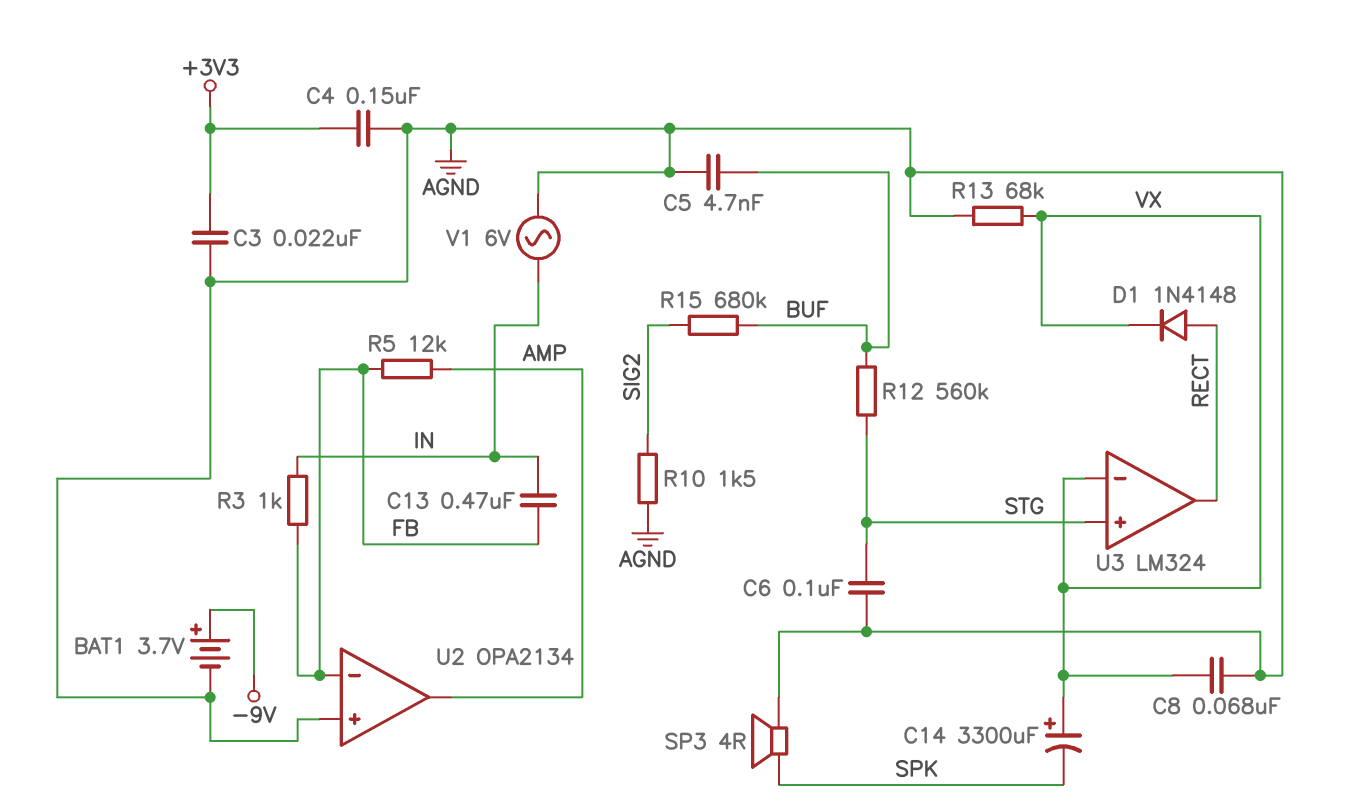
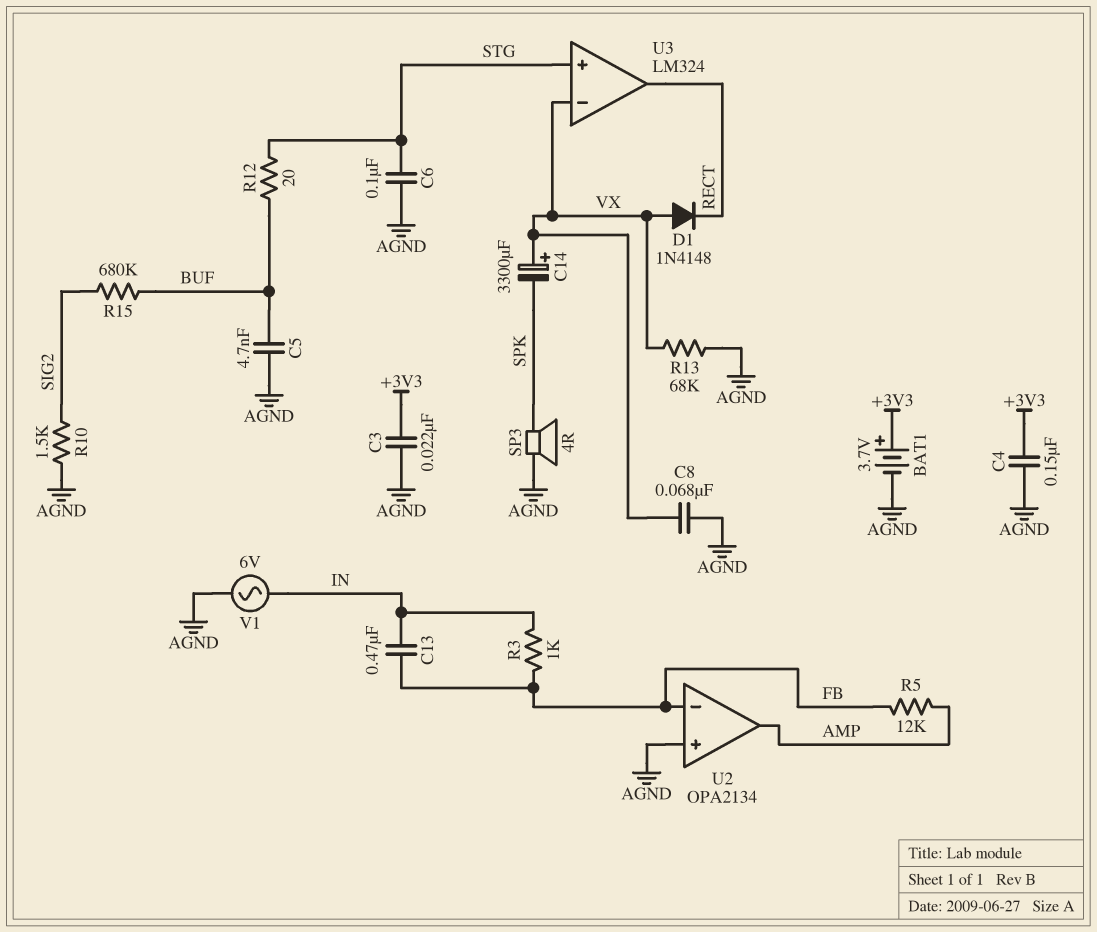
BAT1: 3.7V (plus -9V, minus AGND) -> 3.7V (plus +3V3, minus AGND)
D1: diode 1N4148 (A RECT, K VX) -> diode 1N4148 (A VX, K RECT)
R12: 560k (BUF, STG) -> 20 (BUF, STG)

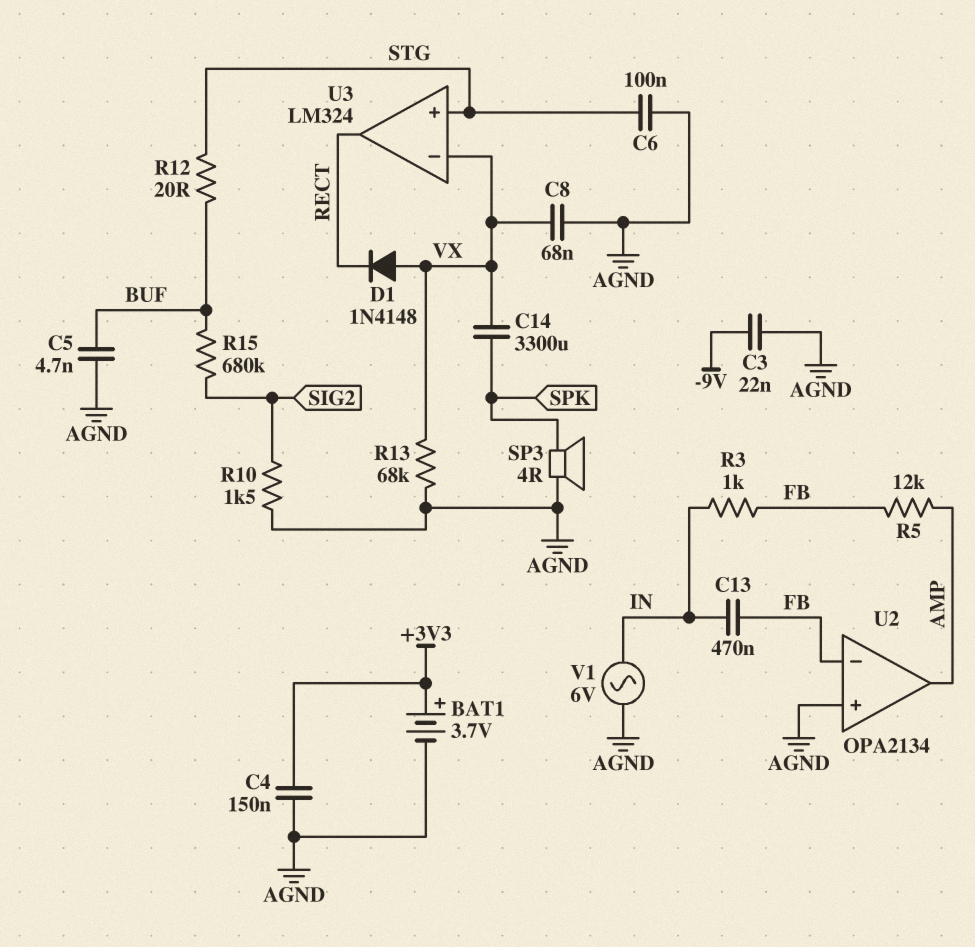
C3: 22nF (+3V3, AGND) -> 22nF (-9V, AGND)
C14: 3300uF (plus VX, minus SPK) -> 3300uF (SPK, VX)

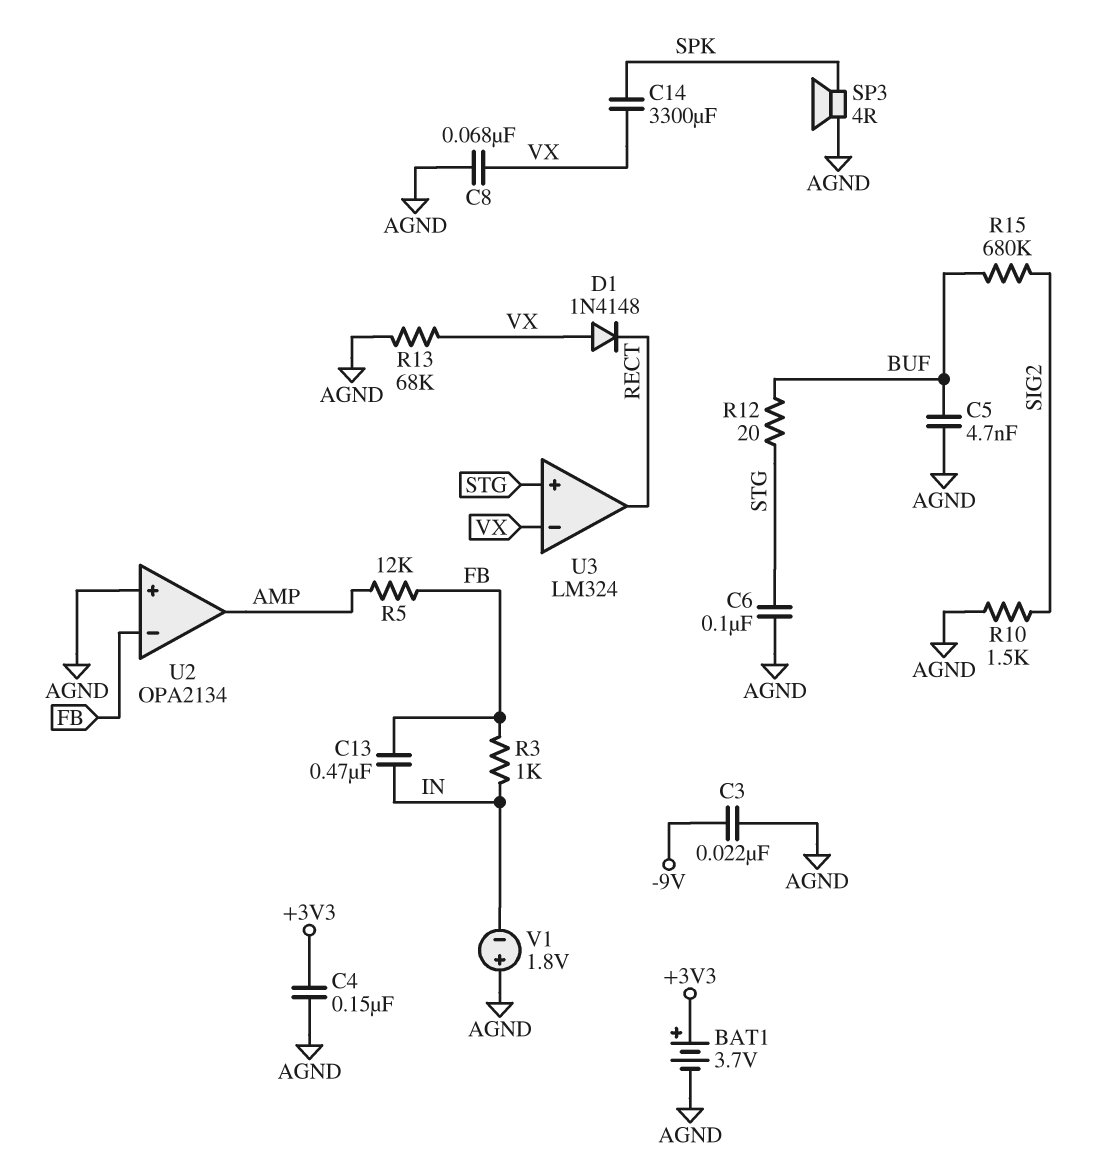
V1: AC 6V (AGND, IN) -> 1.8V (plus AGND, minus IN)

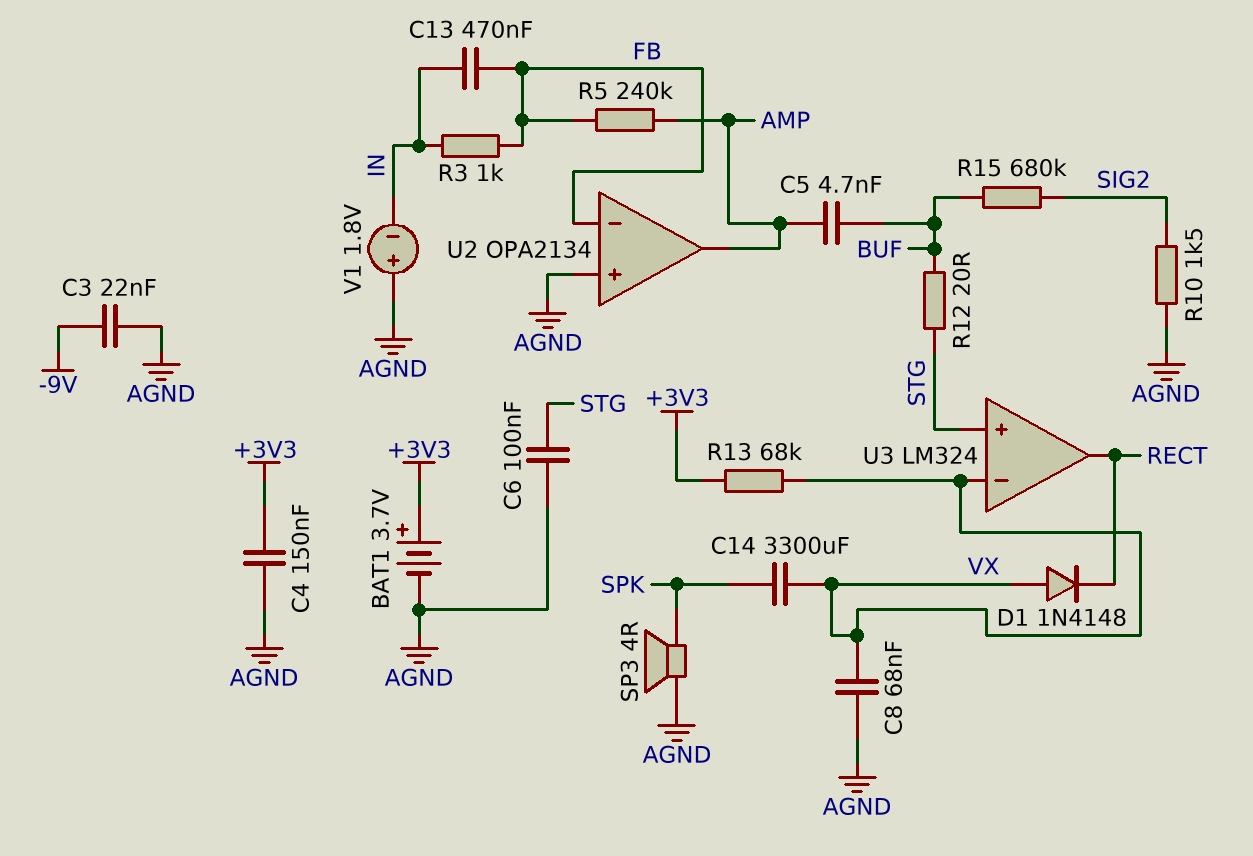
C5: 4.7nF (AGND, BUF) -> 4.7nF (AMP, BUF)
R5: 12k (AMP, FB) -> 240k (AMP, FB)
R13: 68k (AGND, VX) -> 68k (+3V3, VX)

